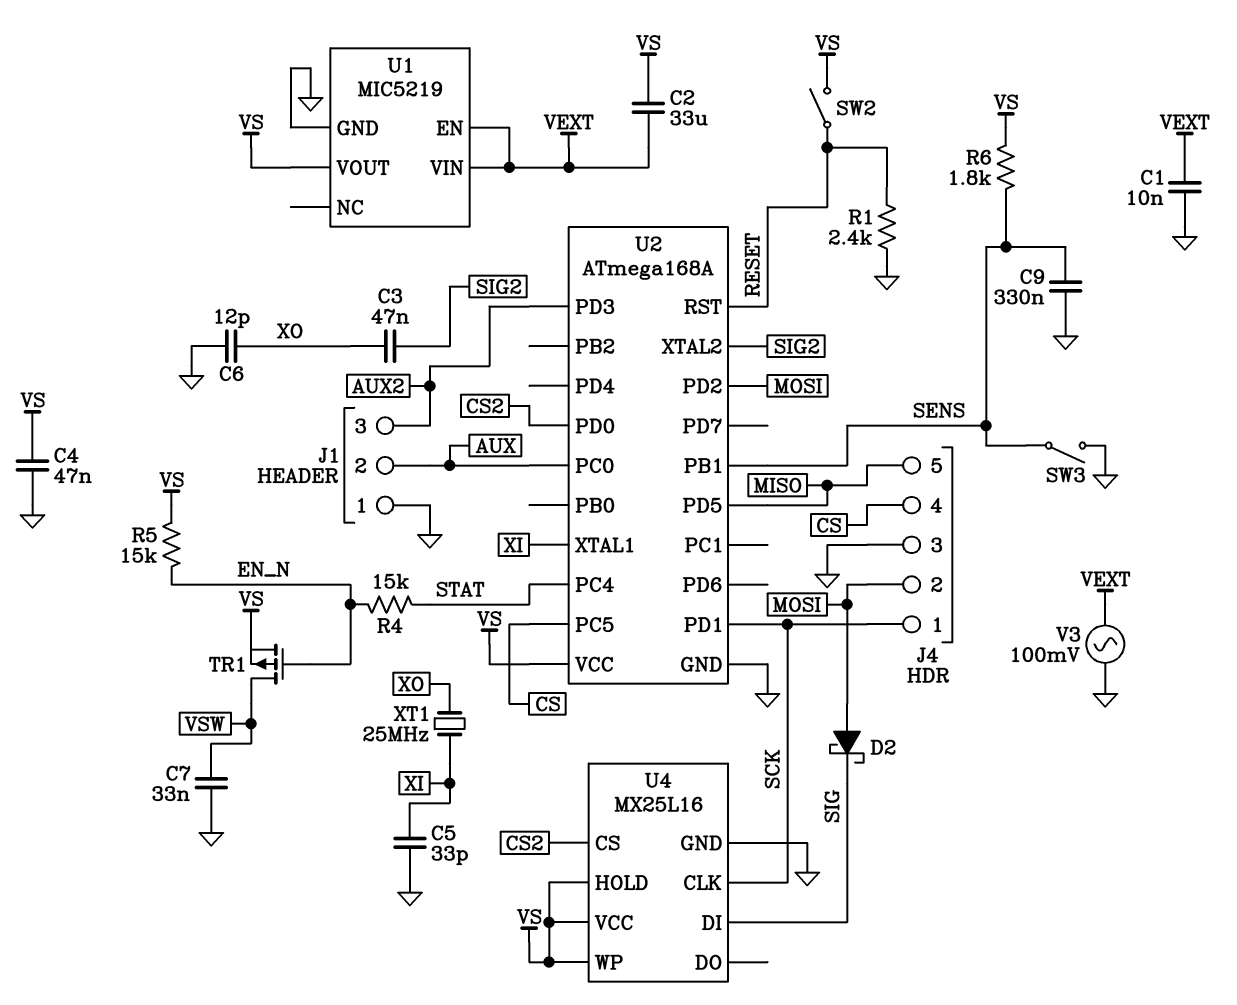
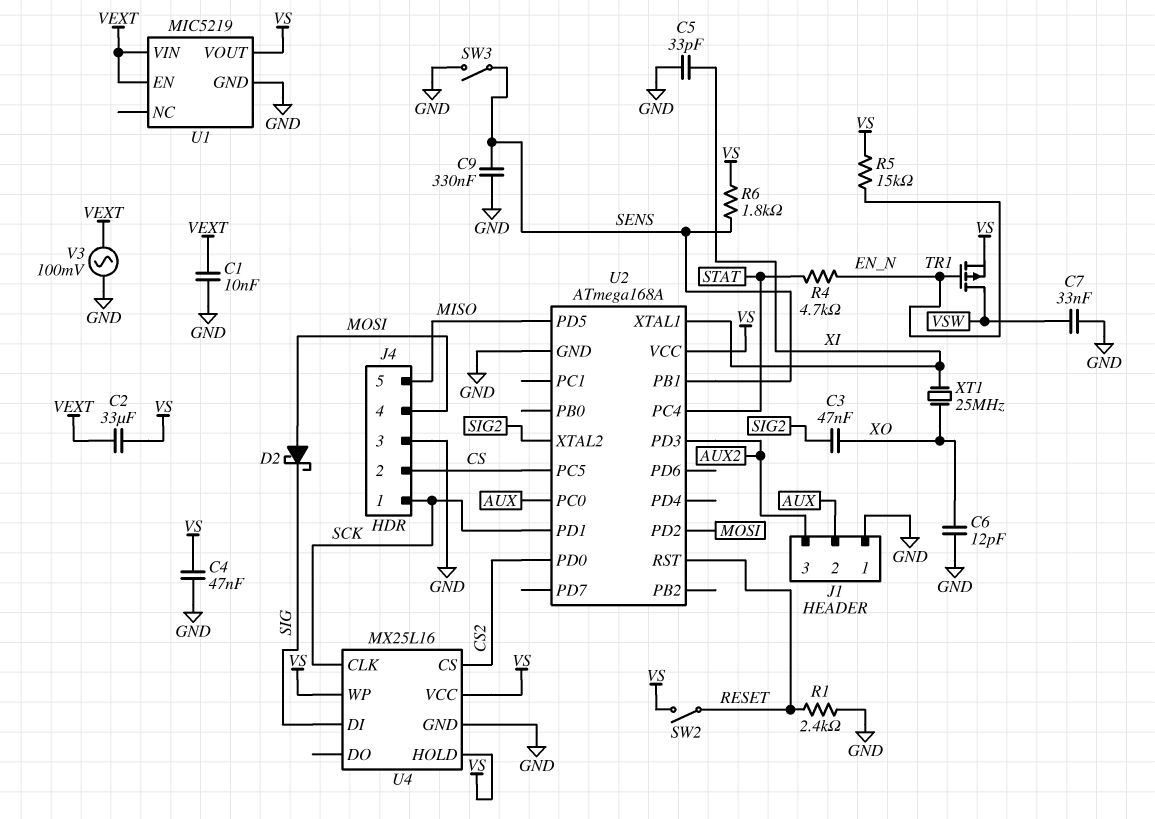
J4 pin 2: MOSI -> CS
J4 pin 4: CS -> MOSI
R4: 15k (EN_N, STAT) -> 4.7k (EN_N, STAT)

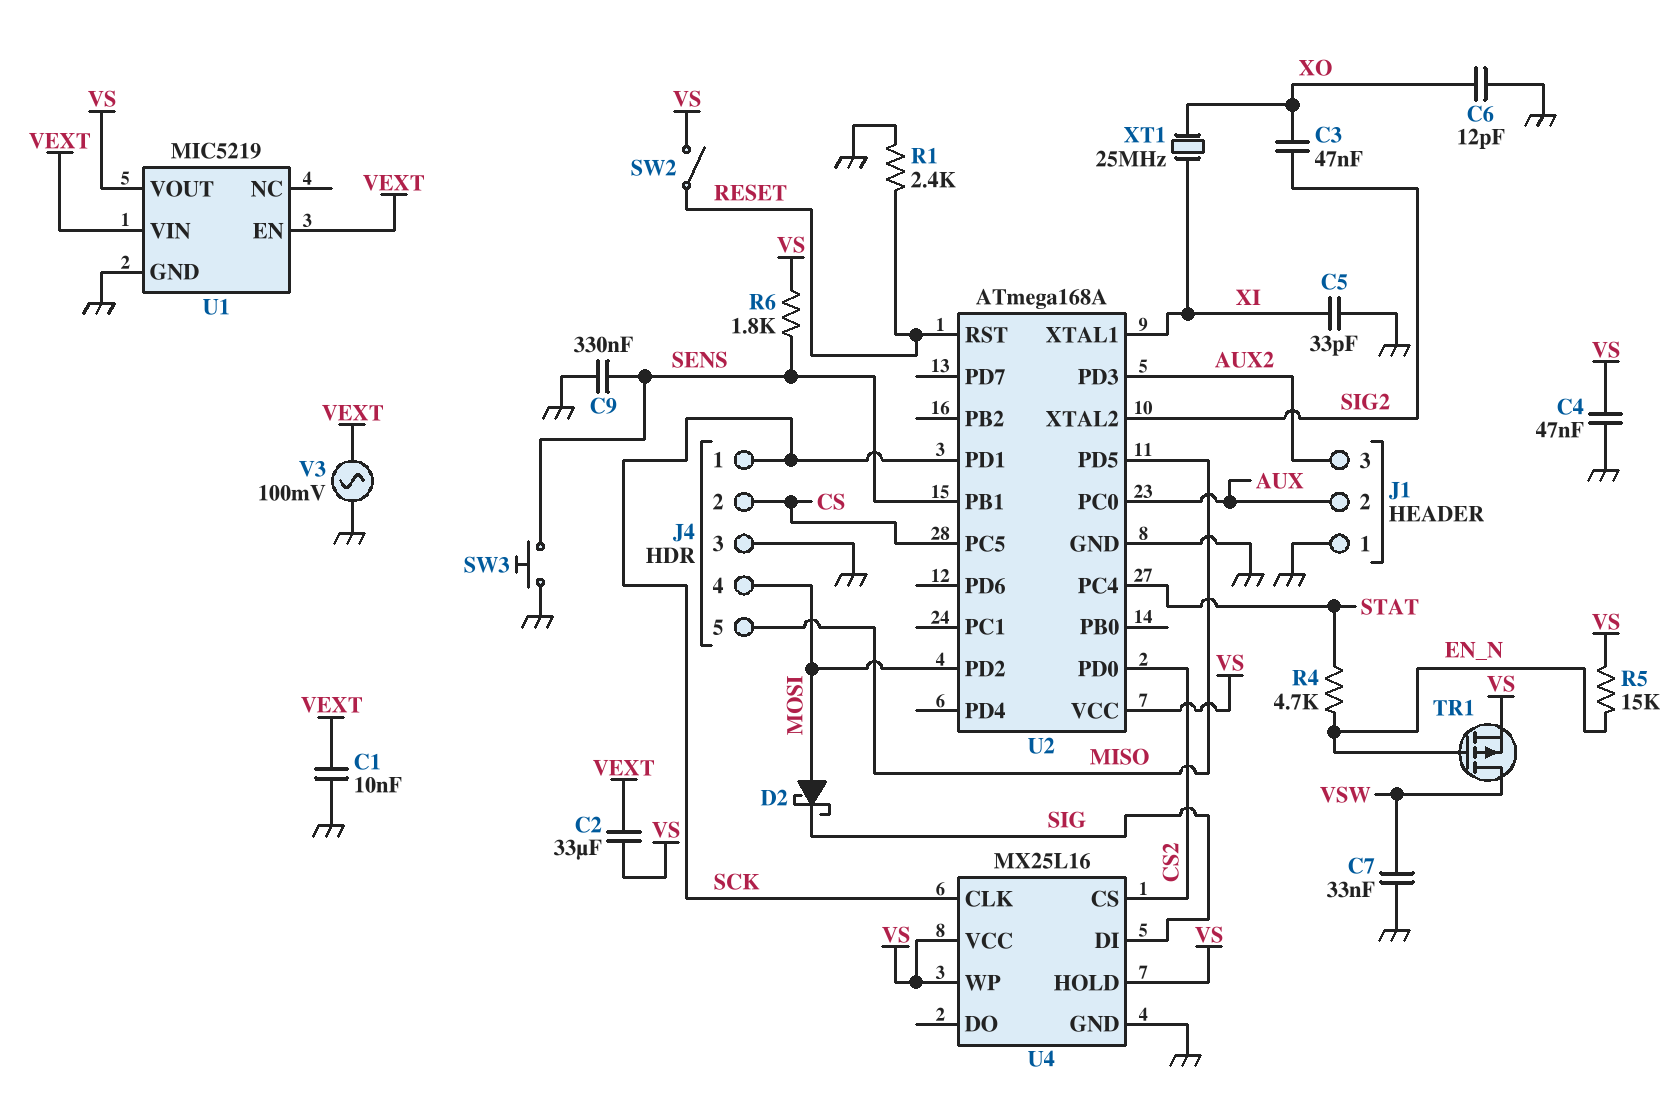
SW3: switch (GND, SENS) -> button (GND, SENS)

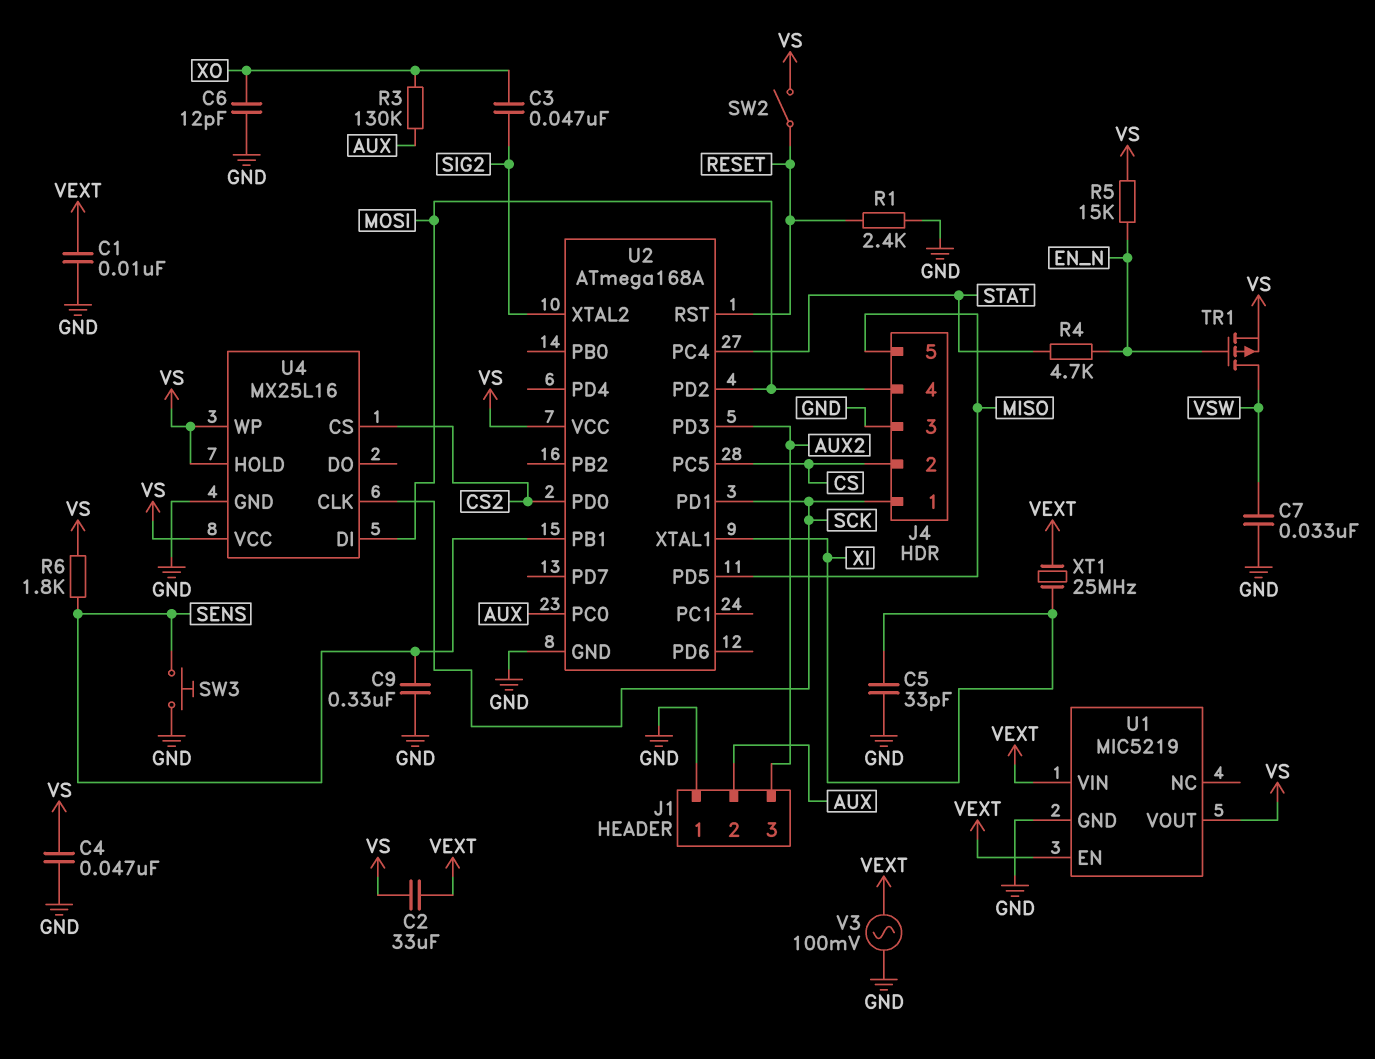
D2: schottky (A MOSI, K SIG) -> none
R3: none -> 130k (AUX, XO)
U4 pin DI: SIG -> MOSI
XT1: 25MHz (XI, XO) -> 25MHz (VEXT, XI)

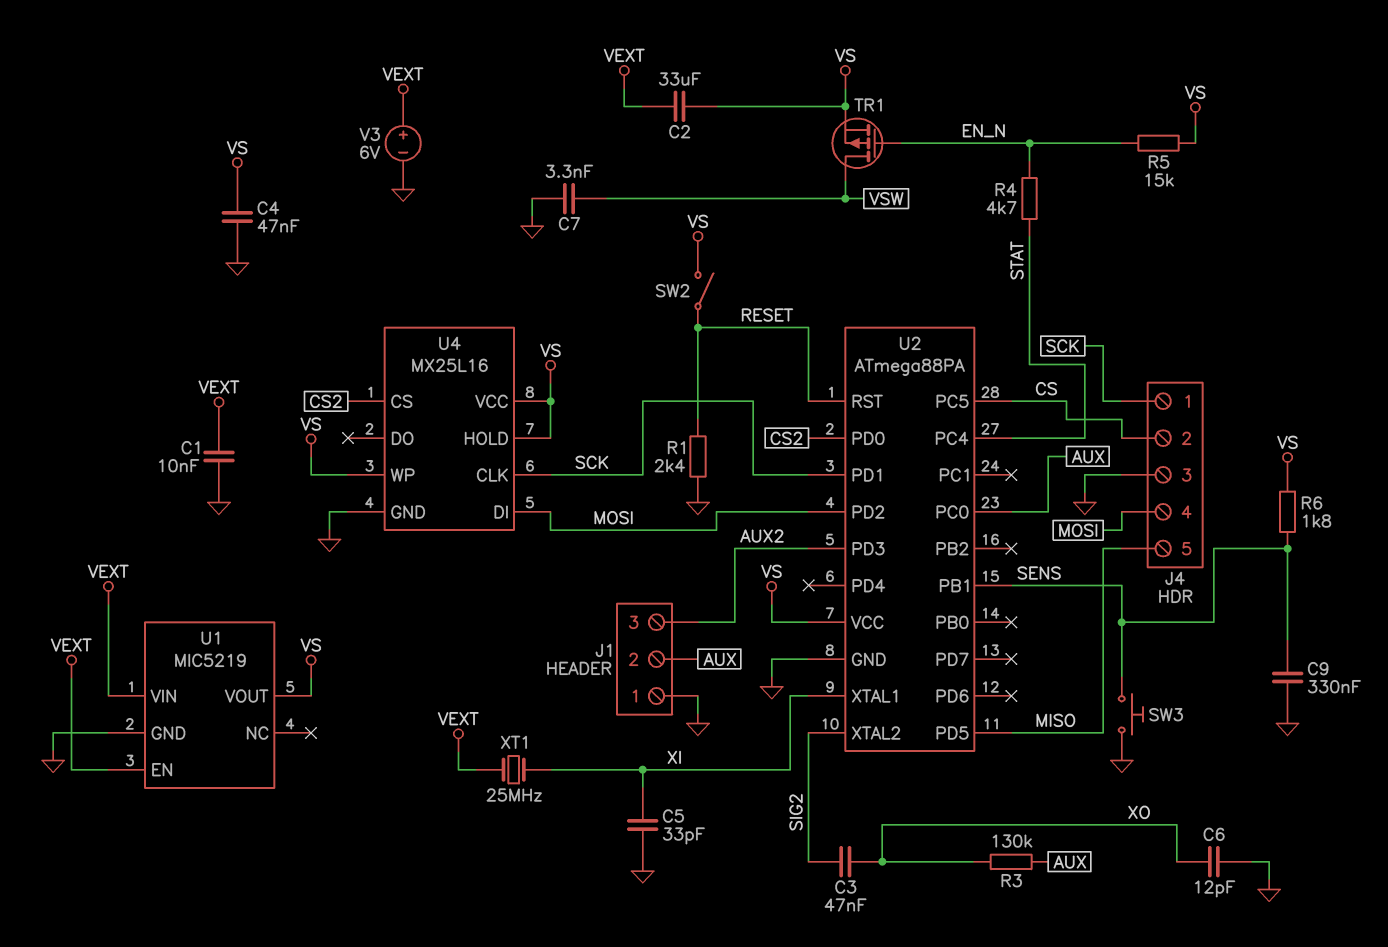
C7: 33nF (GND, VSW) -> 3.3nF (GND, VSW)
U2: ATmega168A -> ATmega88PA
V3: AC 100mV (GND, VEXT) -> 6V (plus VEXT, minus GND)

